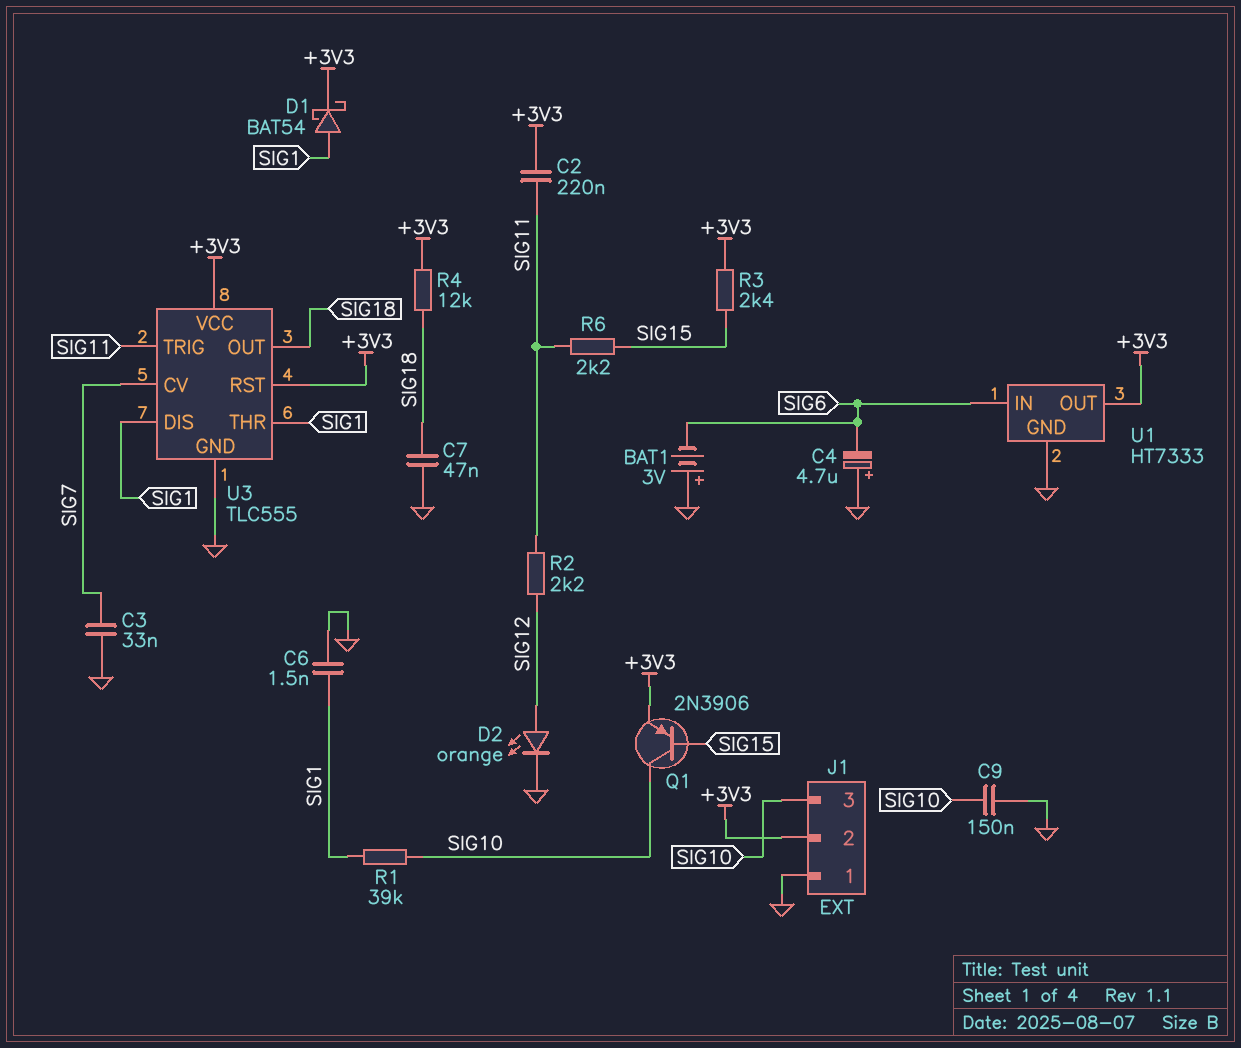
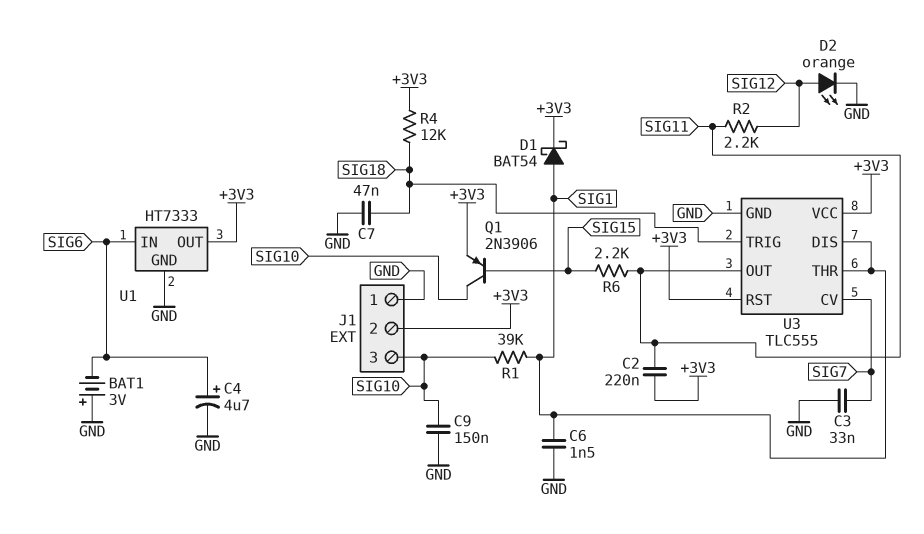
C4: 4.7uF (plus GND, minus SIG6) -> 4.7uF (plus SIG6, minus GND)
R3: 2.4k (+3V3, SIG15) -> none
U3 pin OUT: SIG18 -> SIG11
U3 pin TRIG: SIG11 -> SIG18

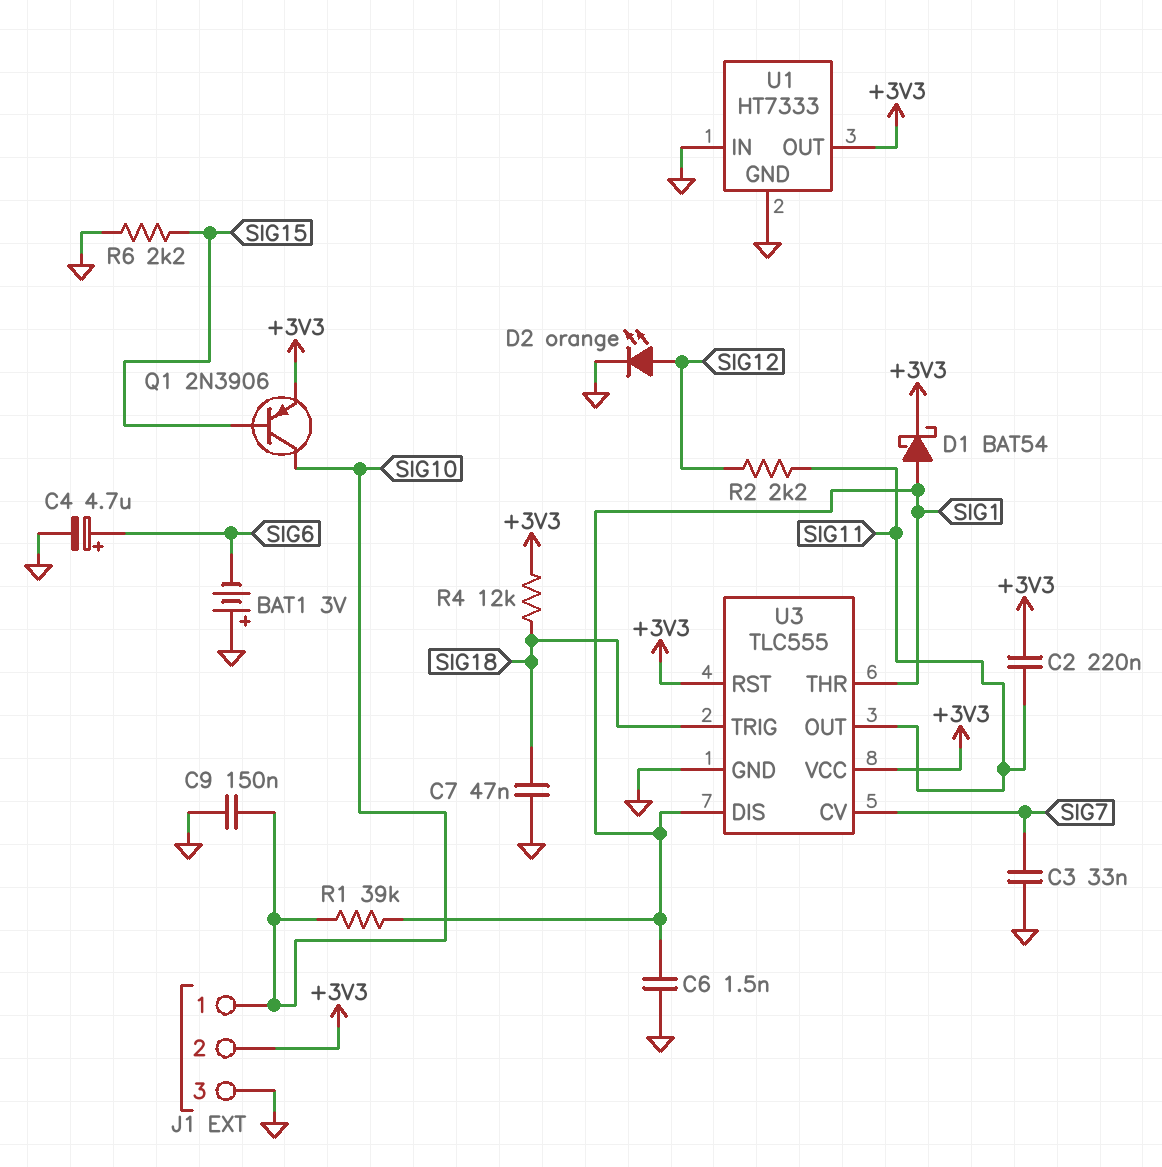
J1 pin 1: GND -> SIG10
J1 pin 3: SIG10 -> GND
R6: 2.2k (SIG11, SIG15) -> 2.2k (GND, SIG15)
U1 pin IN: SIG6 -> GND

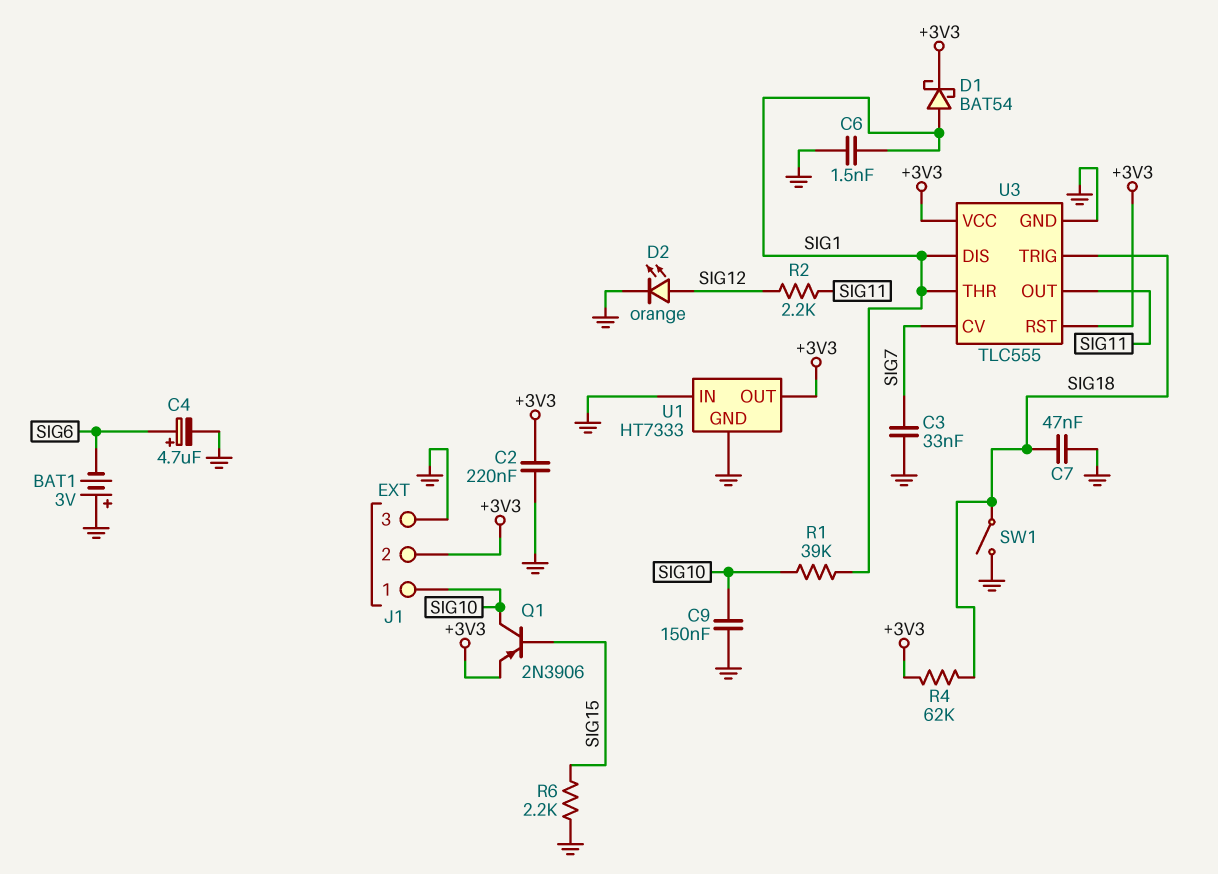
C2: 220nF (+3V3, SIG11) -> 220nF (+3V3, GND)
R4: 12k (+3V3, SIG18) -> 62k (+3V3, SIG18)
SW1: none -> switch (GND, SIG18)

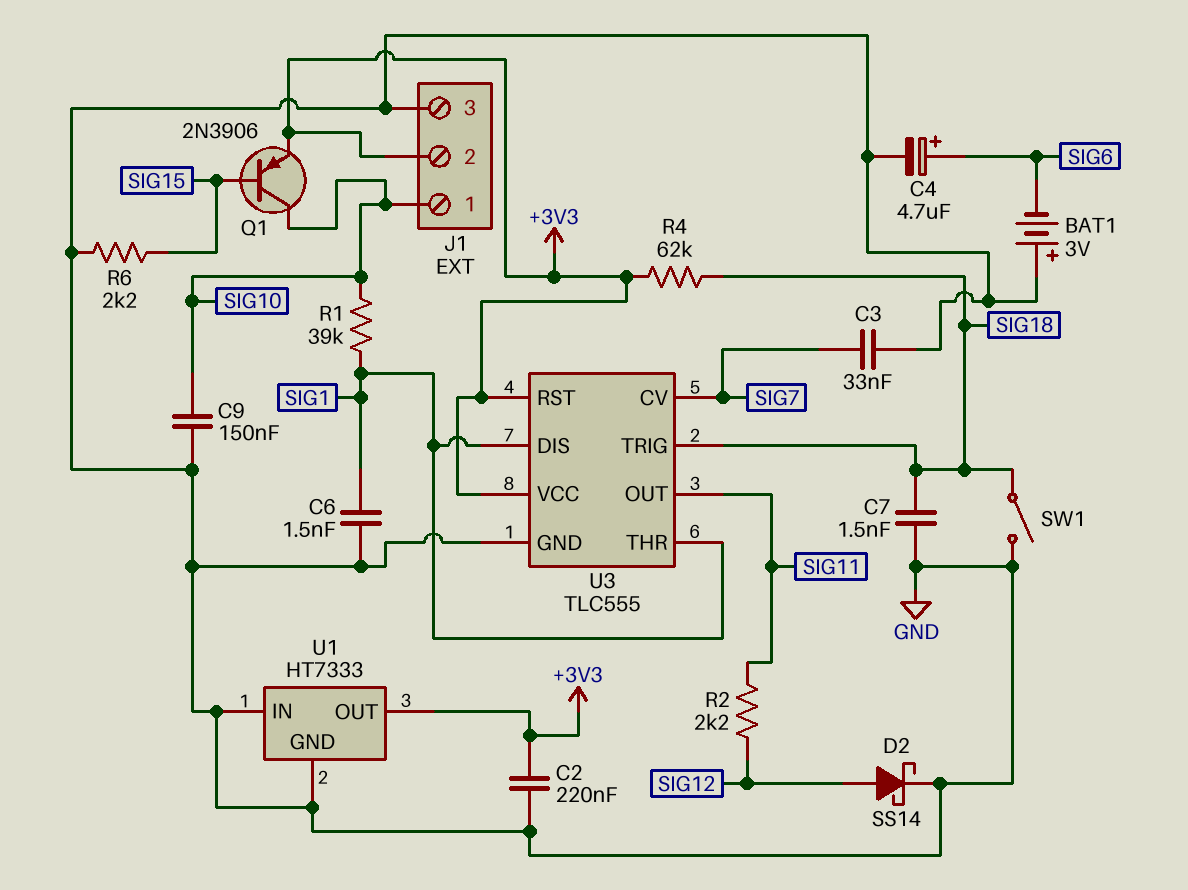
C7: 47nF (GND, SIG18) -> 1.5nF (GND, SIG18)
D1: schottky BAT54 (A SIG1, K +3V3) -> none
D2: LED orange (A SIG12, K GND) -> schottky SS14 (A SIG12, K GND)

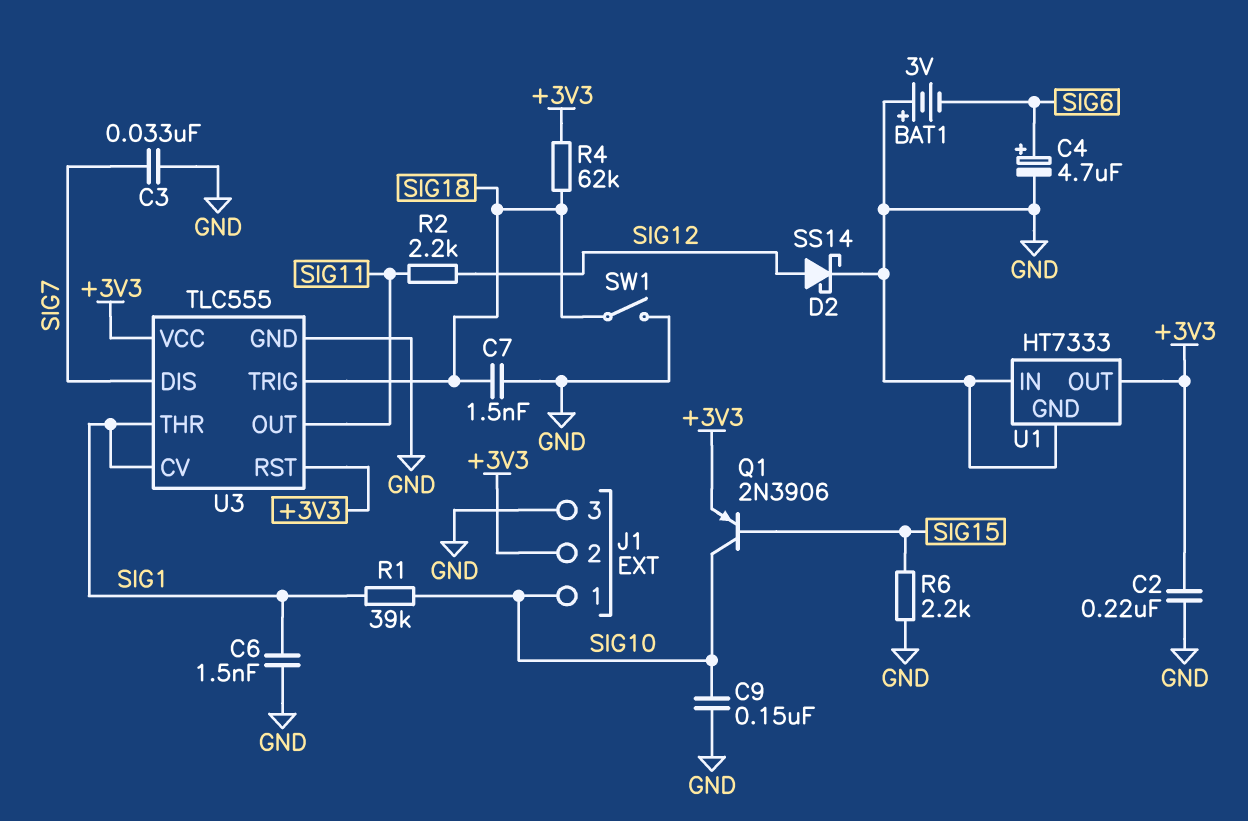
U3 pin CV: SIG7 -> SIG1
U3 pin DIS: SIG1 -> SIG7

